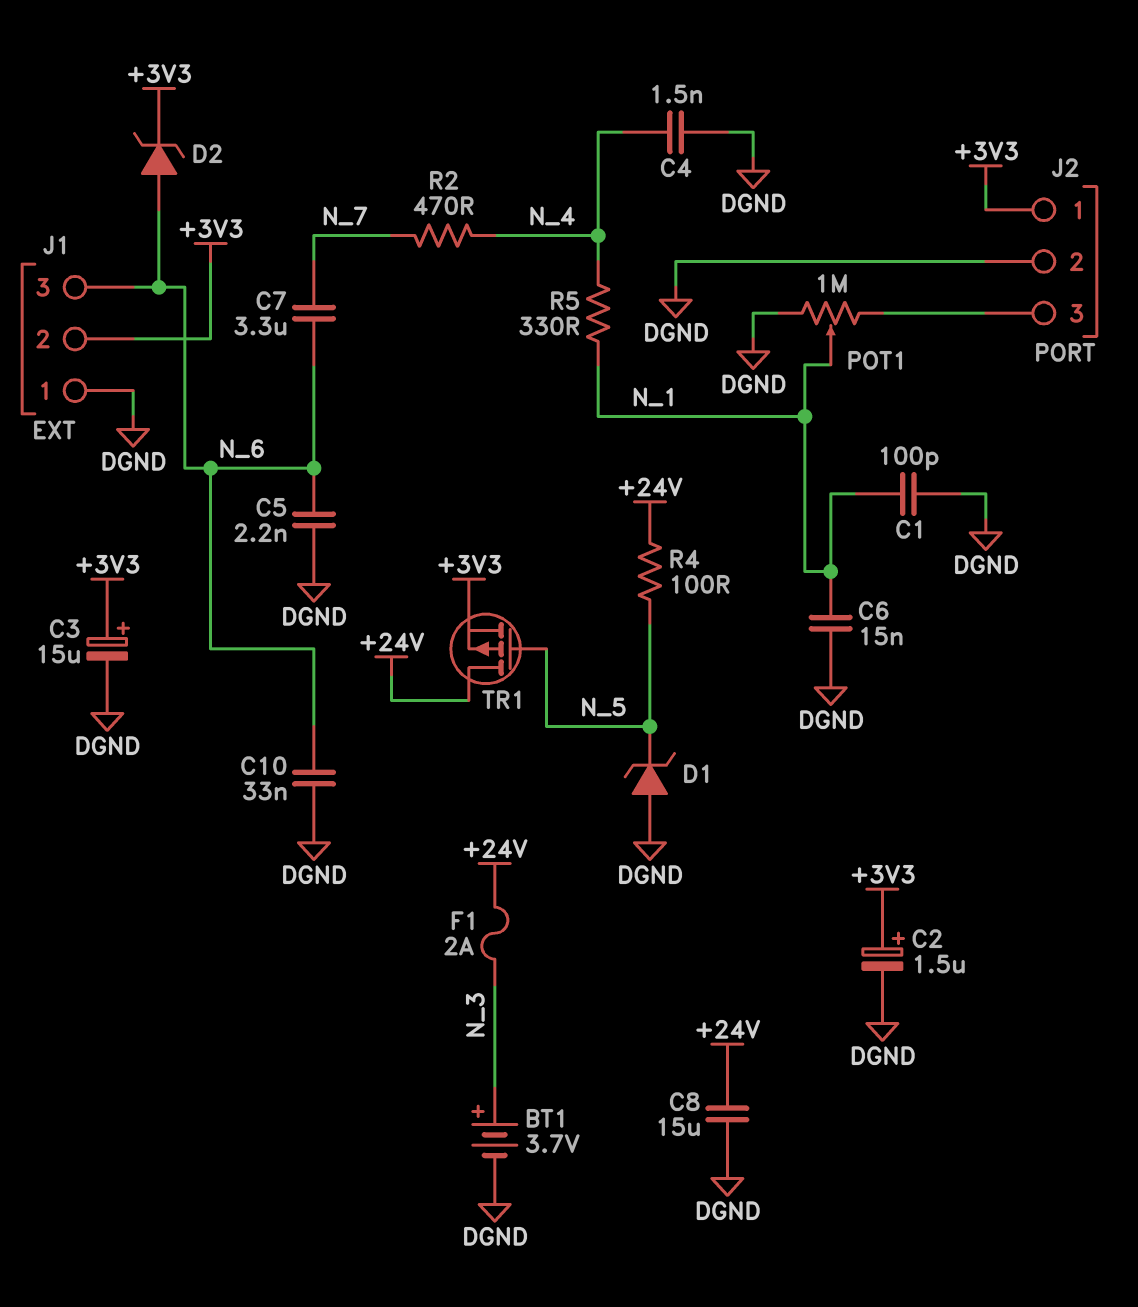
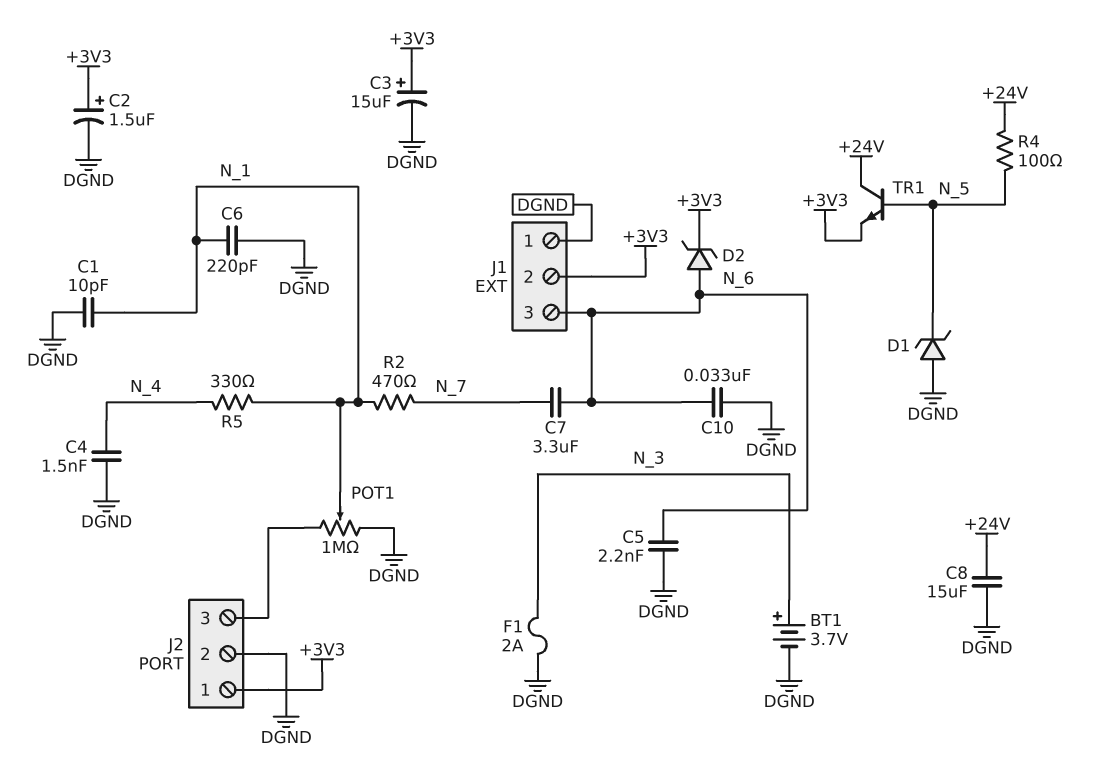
C1: 100pF (DGND, N_1) -> 10pF (DGND, N_1)
C6: 15nF (DGND, N_1) -> 220pF (DGND, N_1)
F1: 2A (+24V, N_3) -> 2A (DGND, N_3)
R2: 470 (N_4, N_7) -> 470 (N_1, N_7)
TR1: PMOS (G N_5, D +24V, S +3V3) -> NPN (B N_5, C +24V, E +3V3)

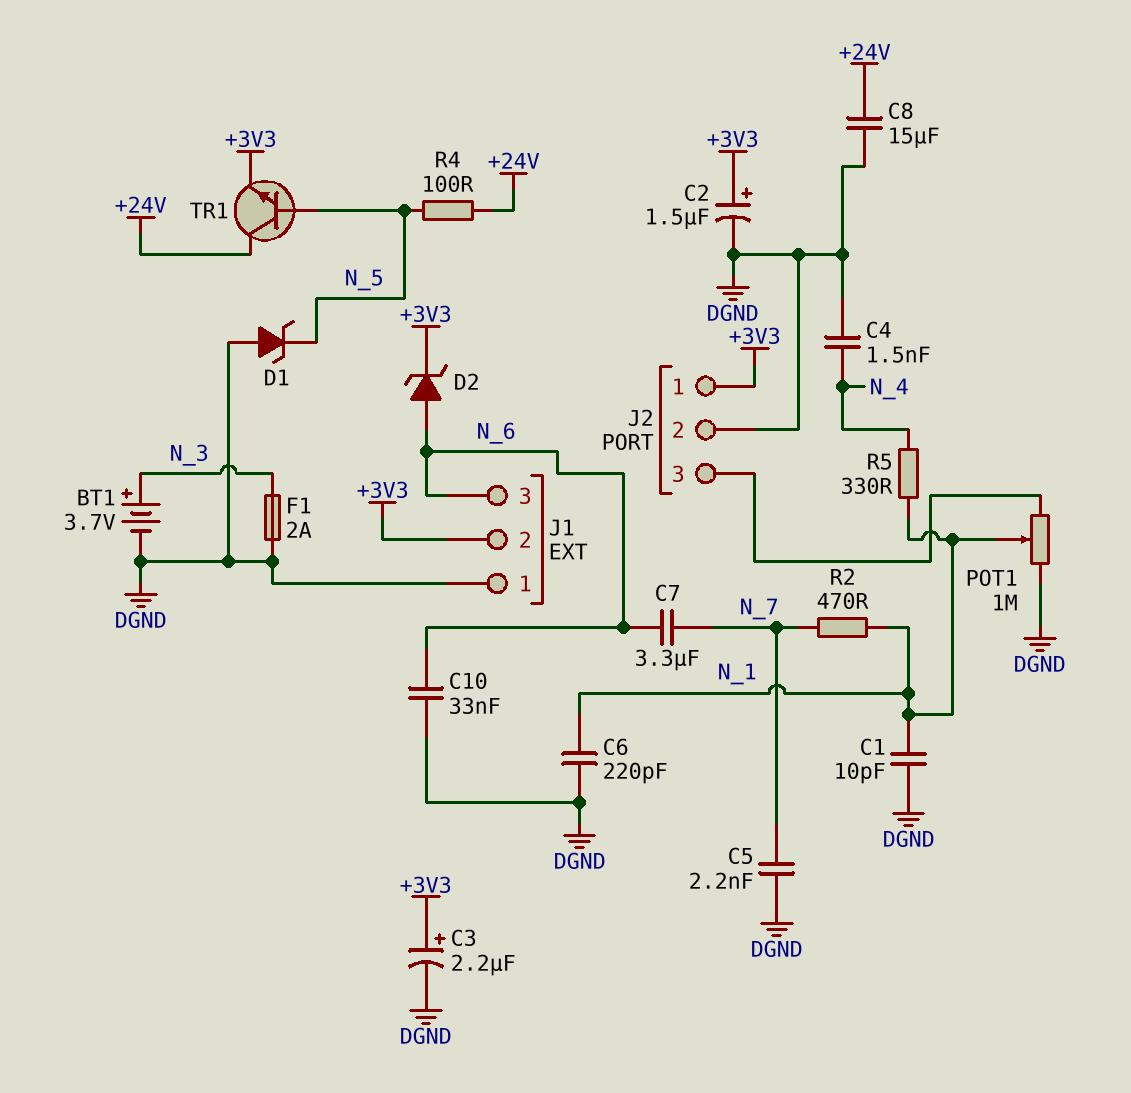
C3: 15uF (plus +3V3, minus DGND) -> 2.2uF (plus +3V3, minus DGND)
C5: 2.2nF (DGND, N_6) -> 2.2nF (DGND, N_7)

